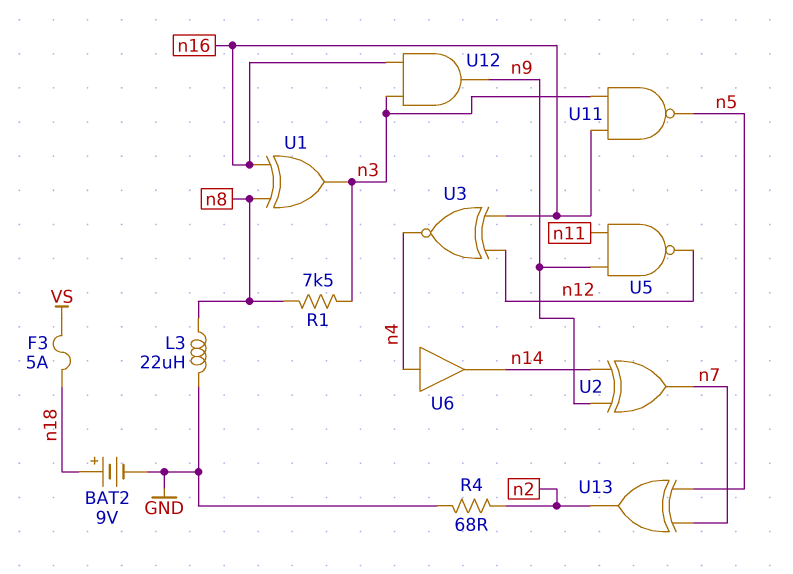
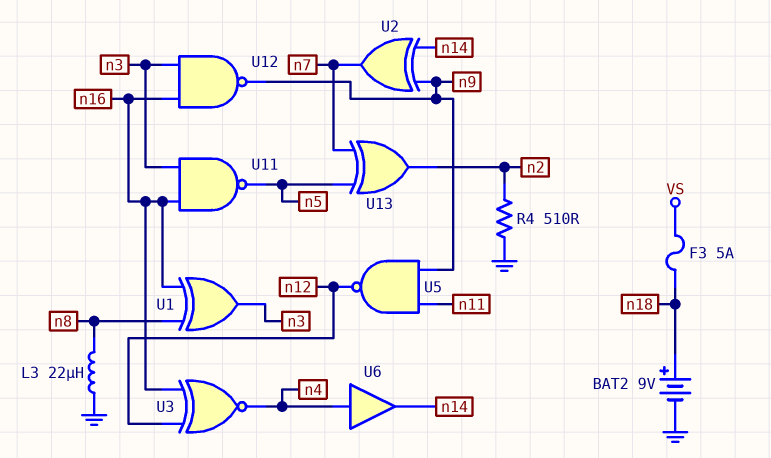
R1: 7.5k (n3, n8) -> none
R4: 68 (GND, n2) -> 510 (GND, n2)
U12: AND (in n3, in n16, out n9) -> NAND (in n3, in n16, out n9)

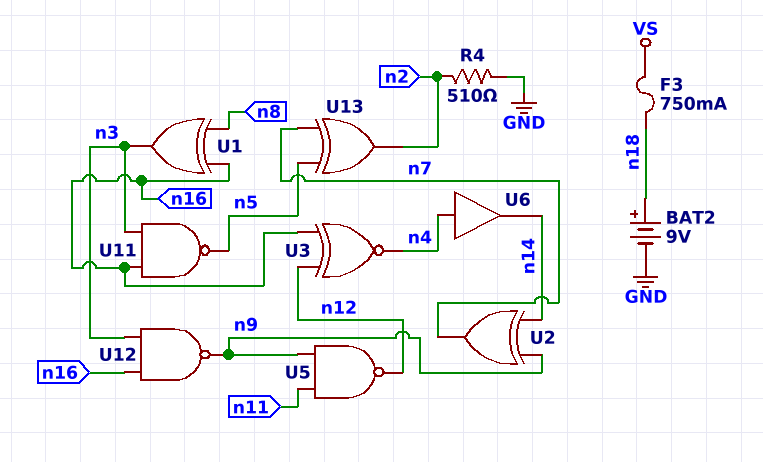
F3: 5A (VS, n18) -> 750mA (VS, n18)
L3: 22uH (GND, n8) -> none

